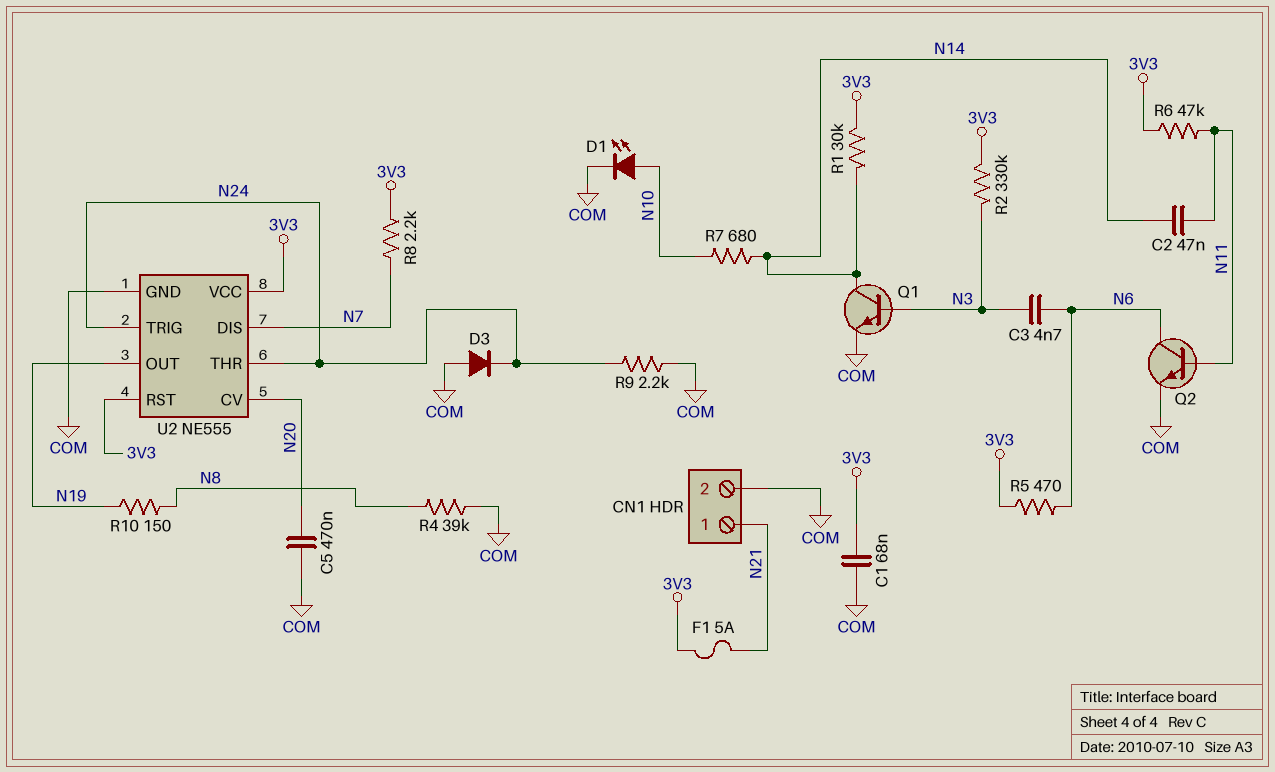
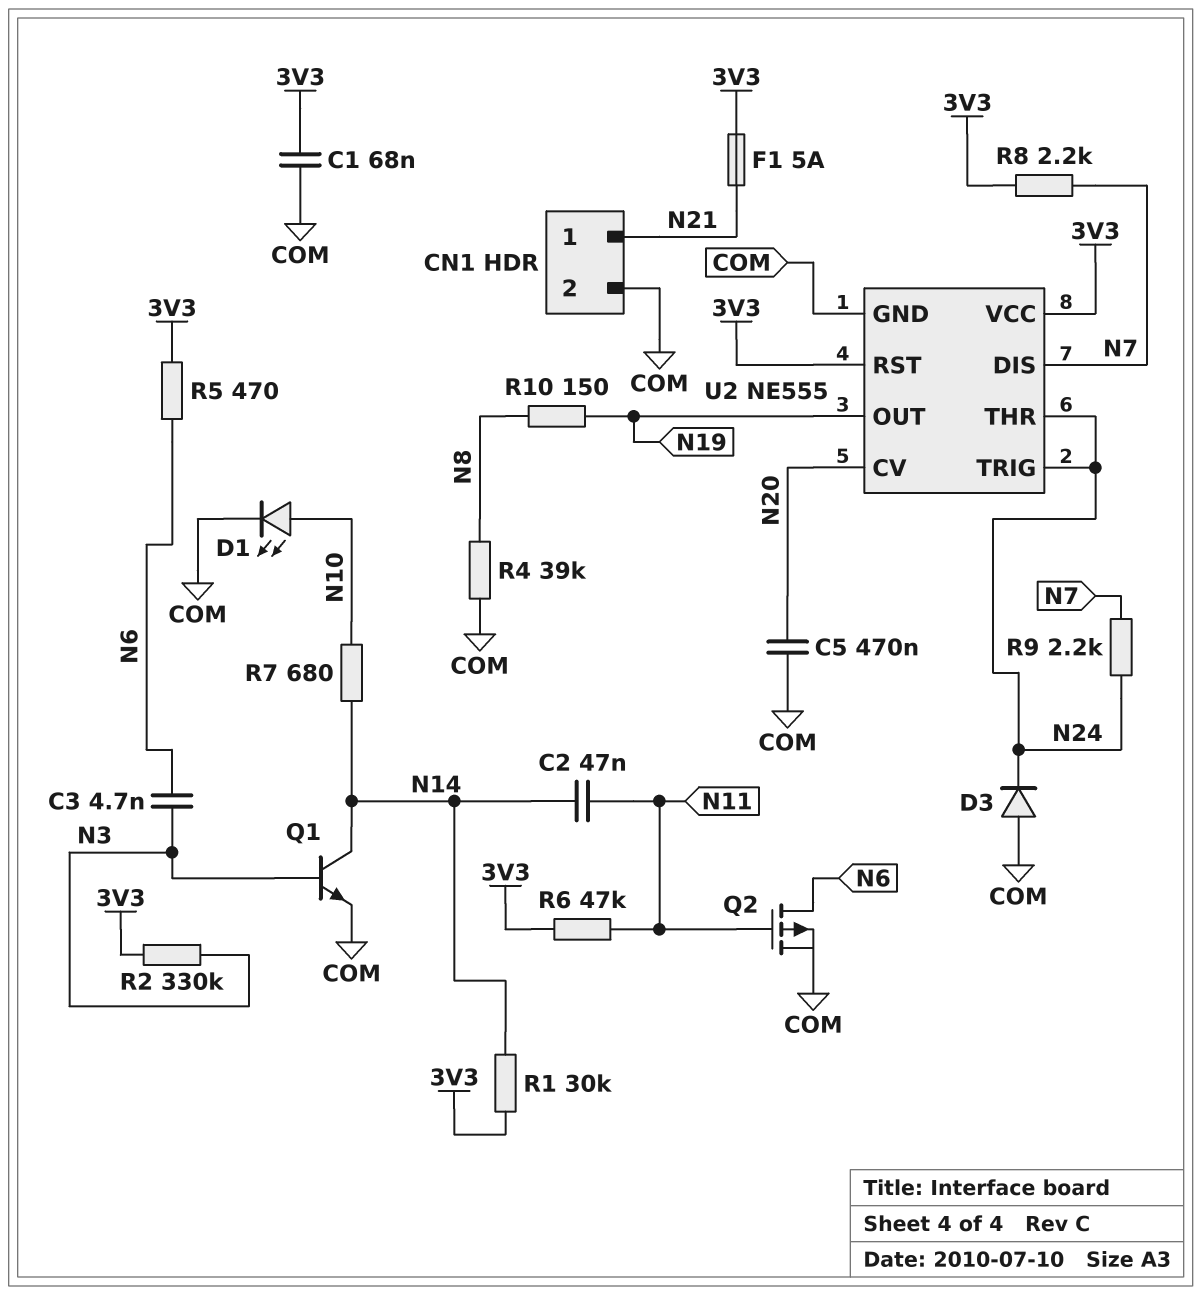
Q2: NPN (B N11, C N6, E COM) -> PMOS (G N11, D N6, S COM)
R9: 2.2k (COM, N24) -> 2.2k (N7, N24)

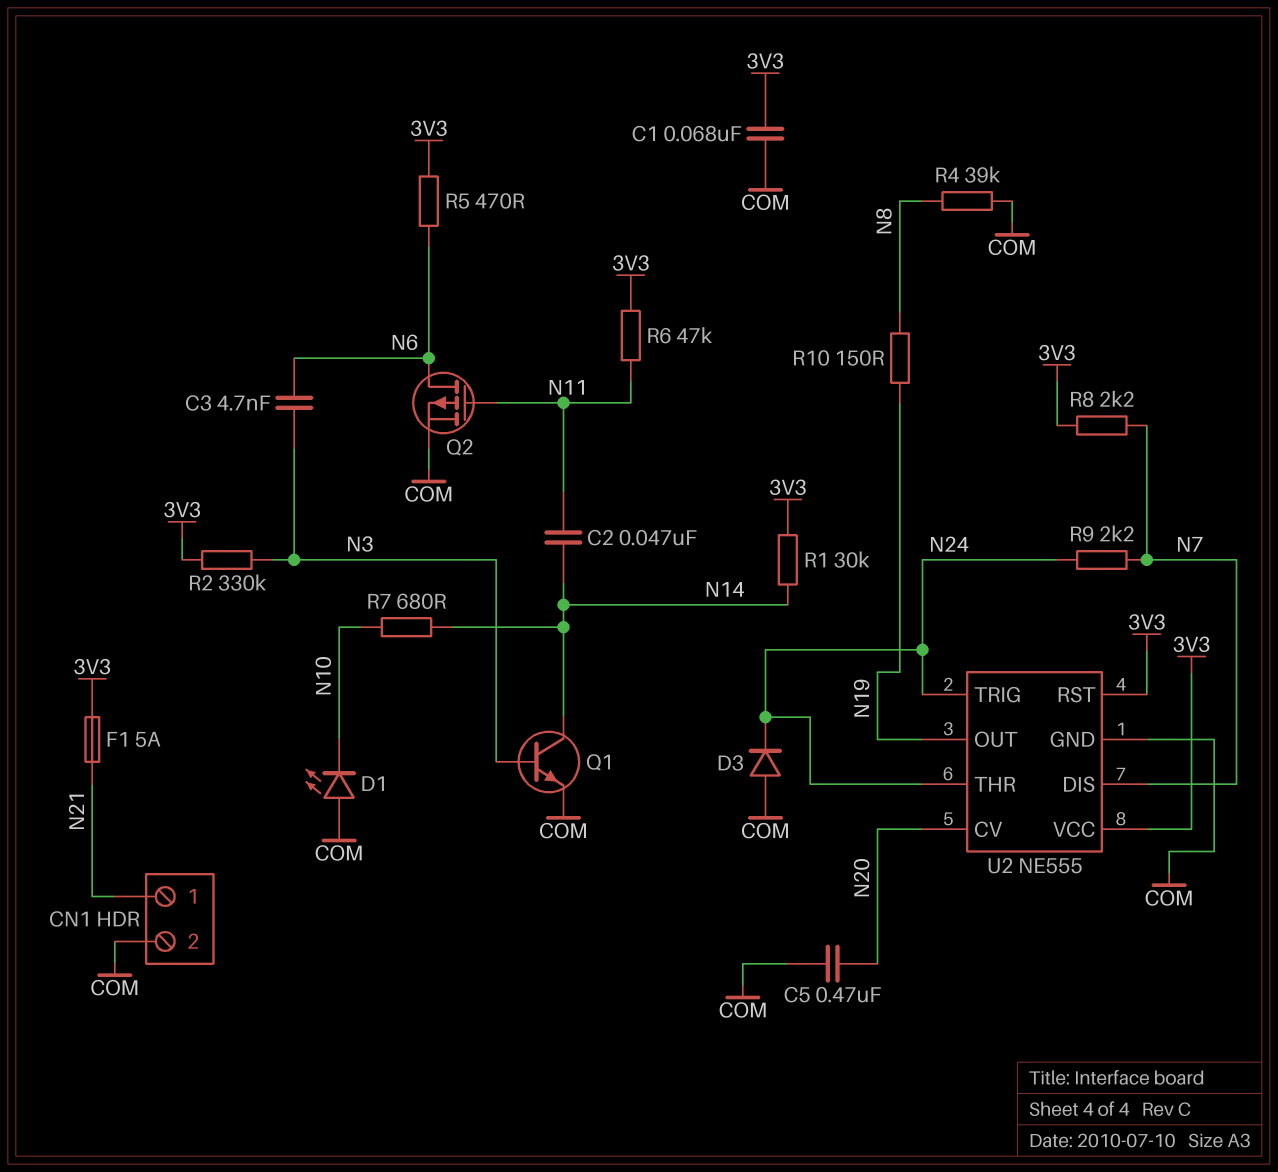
D1: LED (A N10, K COM) -> LED (A COM, K N10)

